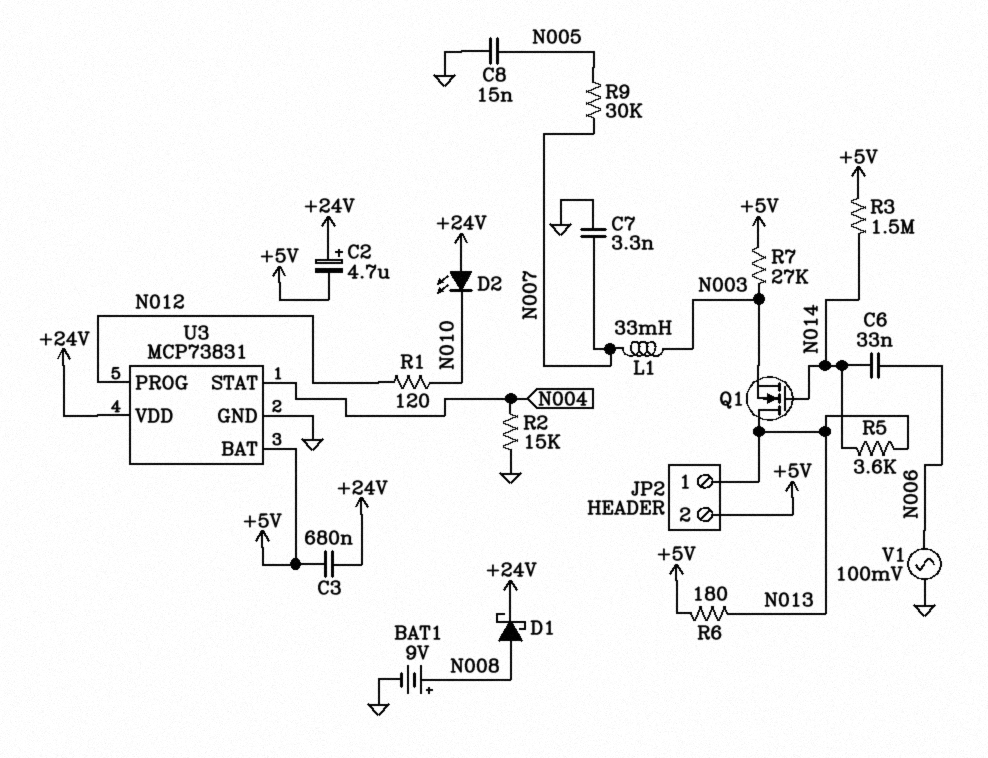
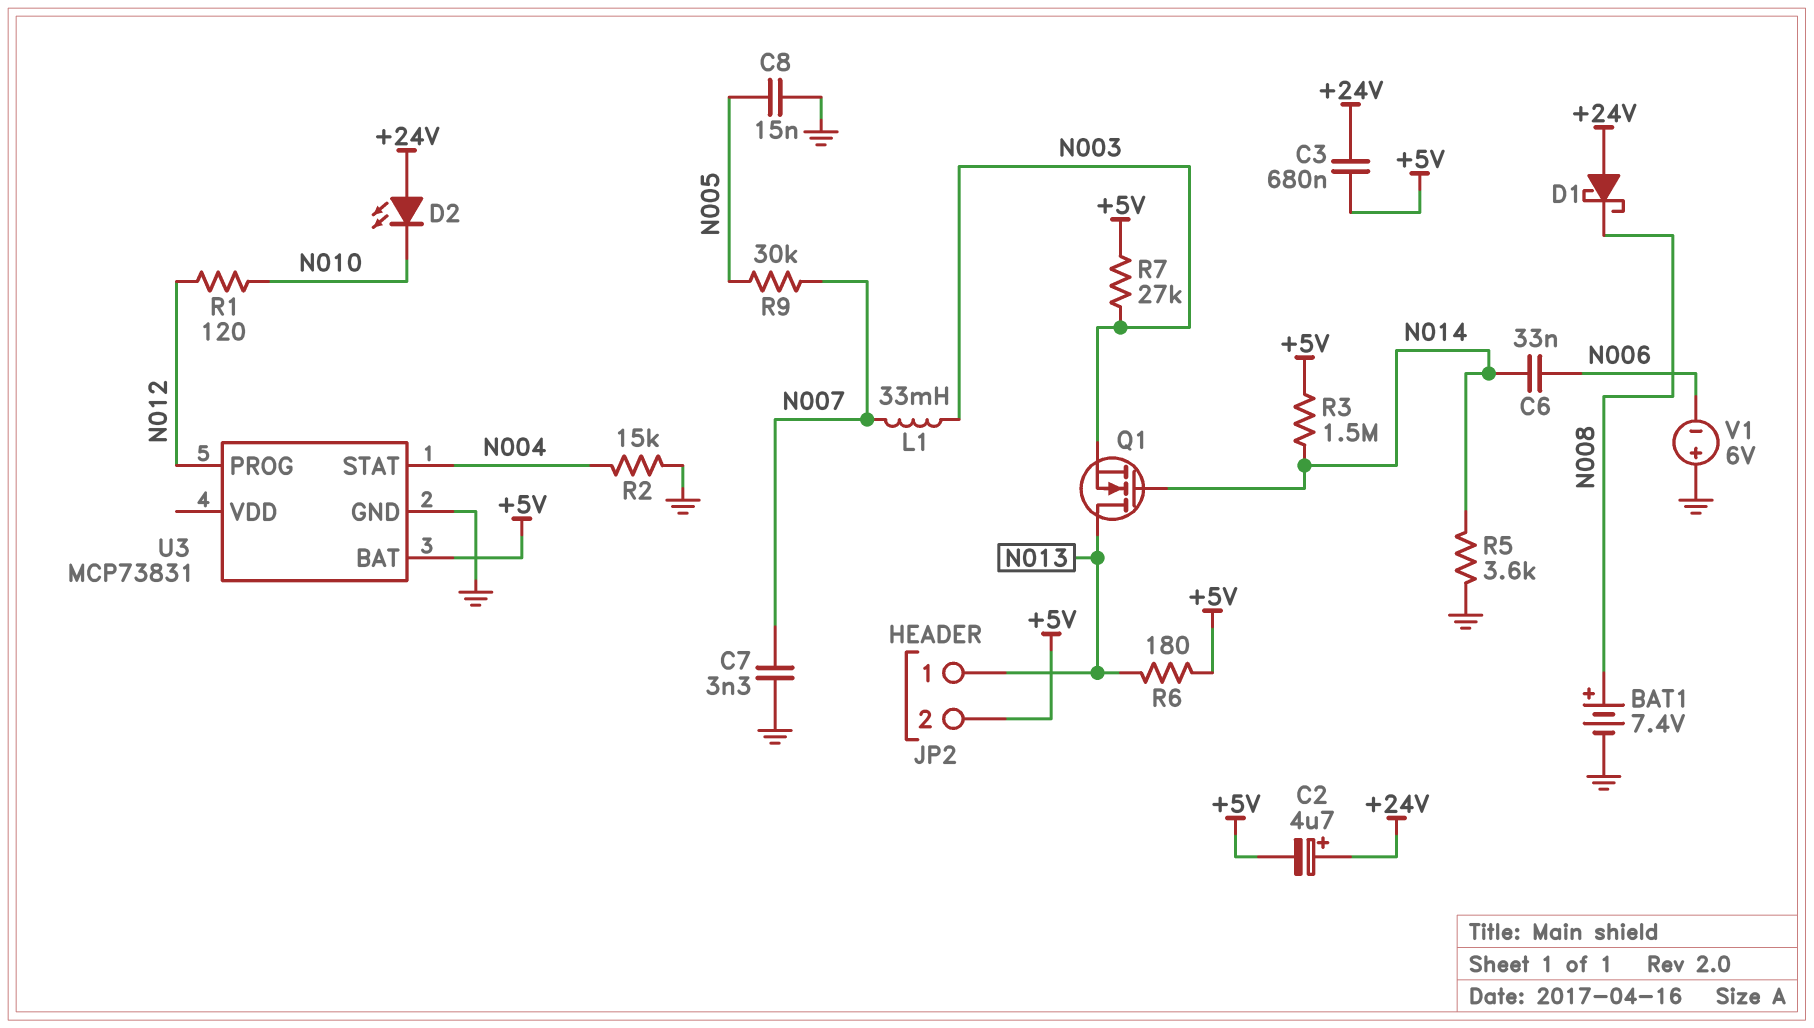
BAT1: 9V (plus N008, minus GND) -> 7.4V (plus N008, minus GND)
D1: schottky (A N008, K +24V) -> schottky (A +24V, K N008)
R5: 3.6k (N013, N014) -> 3.6k (GND, N014)
U3 pin VDD: +24V -> none
V1: AC 100mV (GND, N006) -> 6V (plus GND, minus N006)

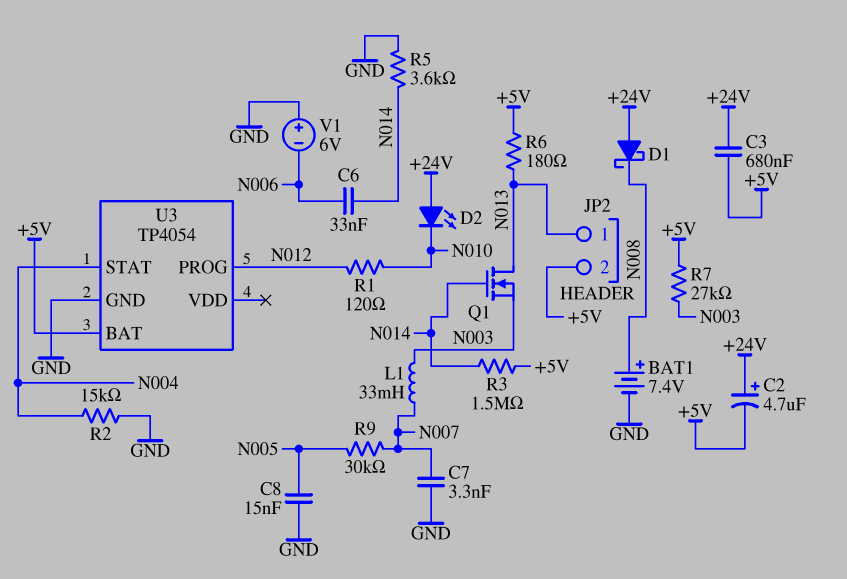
U3: MCP73831 -> TP4054

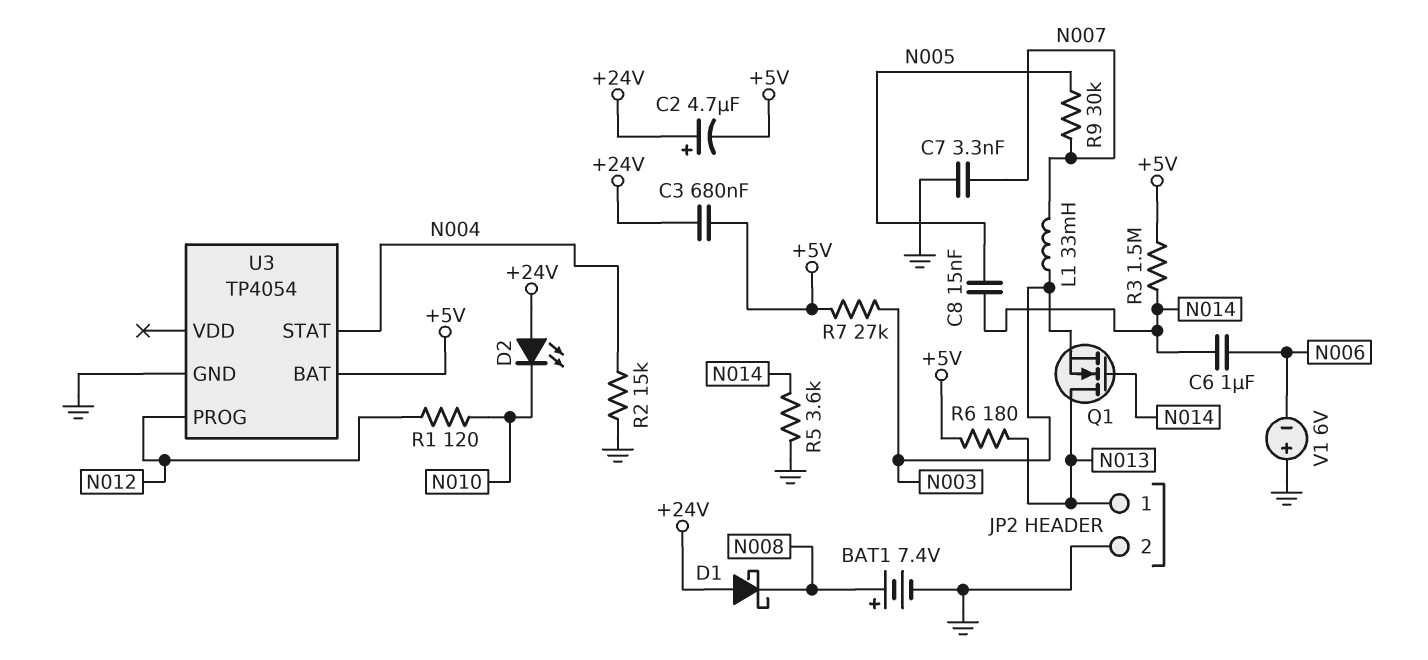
C6: 33nF (N006, N014) -> 1uF (N006, N014)
C8: 15nF (GND, N005) -> 15nF (N005, N014)
JP2 pin 2: +5V -> GND

